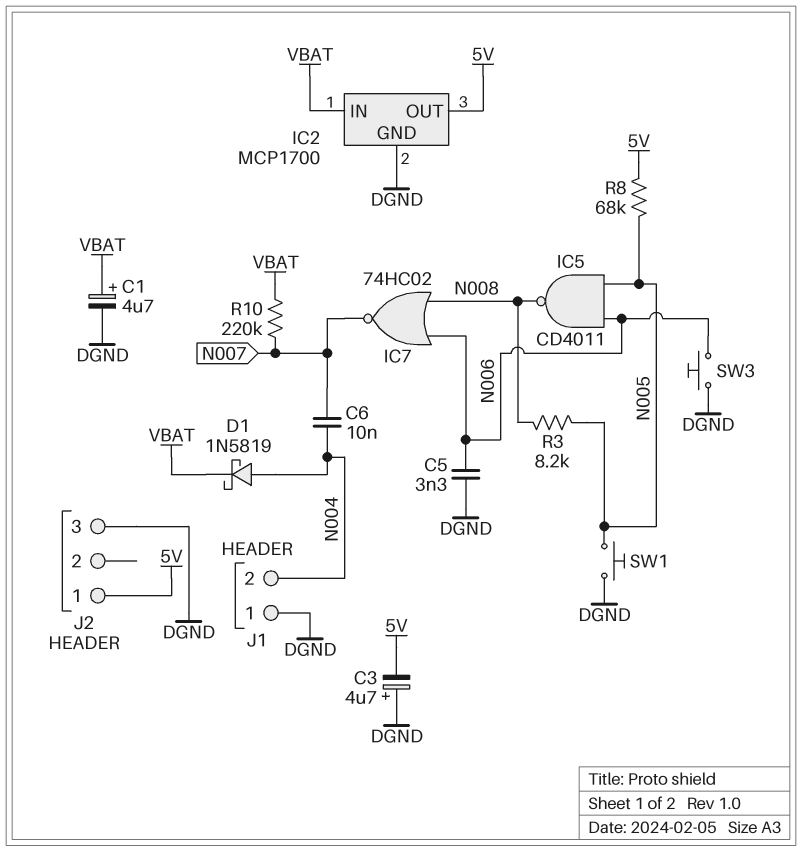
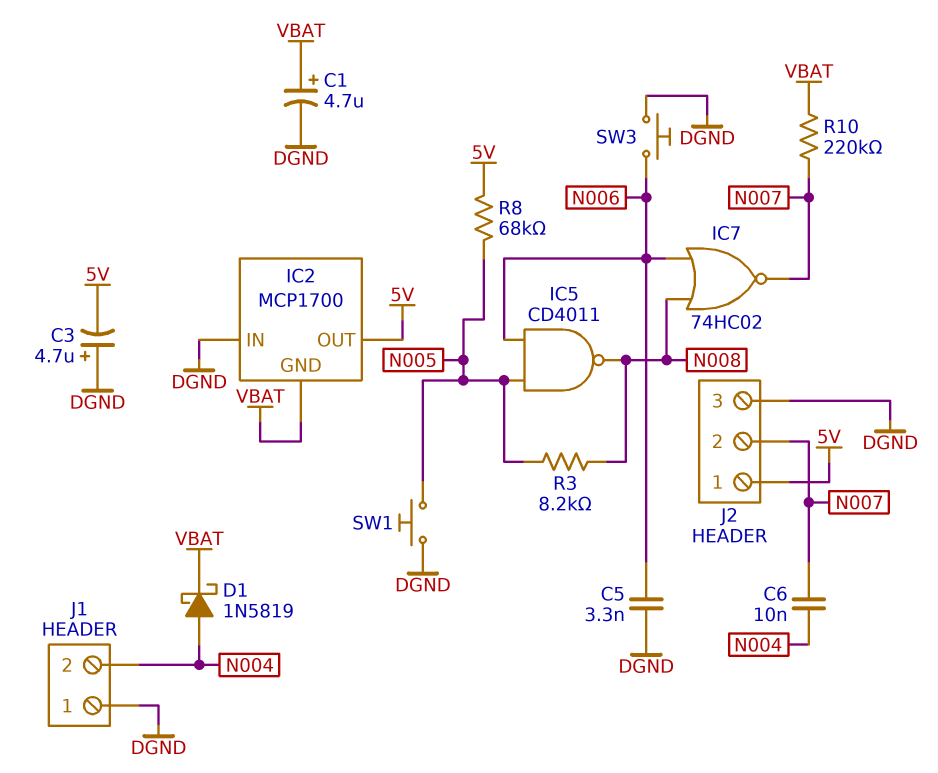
IC2 pin GND: DGND -> VBAT
IC2 pin IN: VBAT -> DGND
J2 pin 2: none -> N007

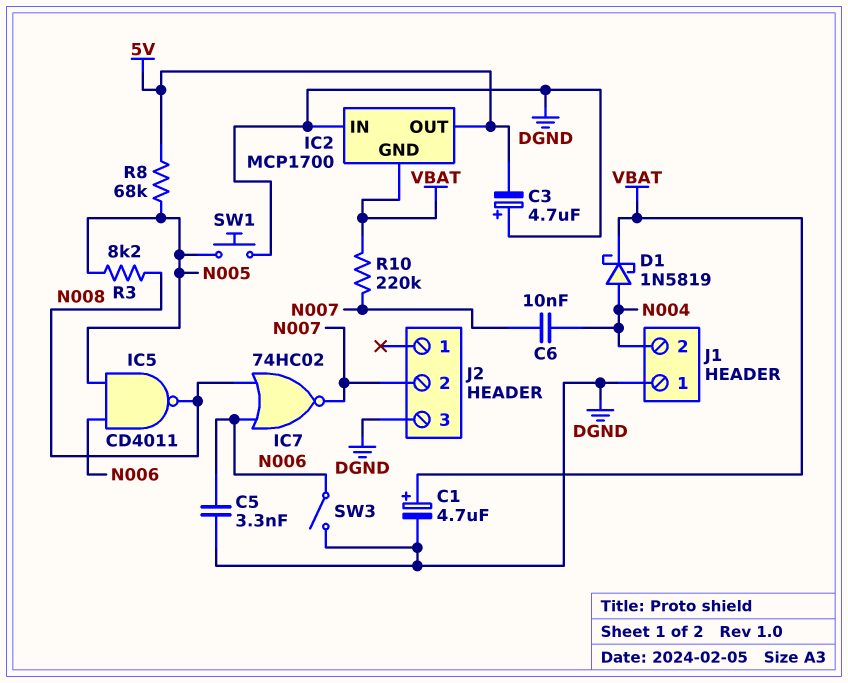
J2 pin 1: 5V -> none
SW3: button (DGND, N006) -> switch (DGND, N006)

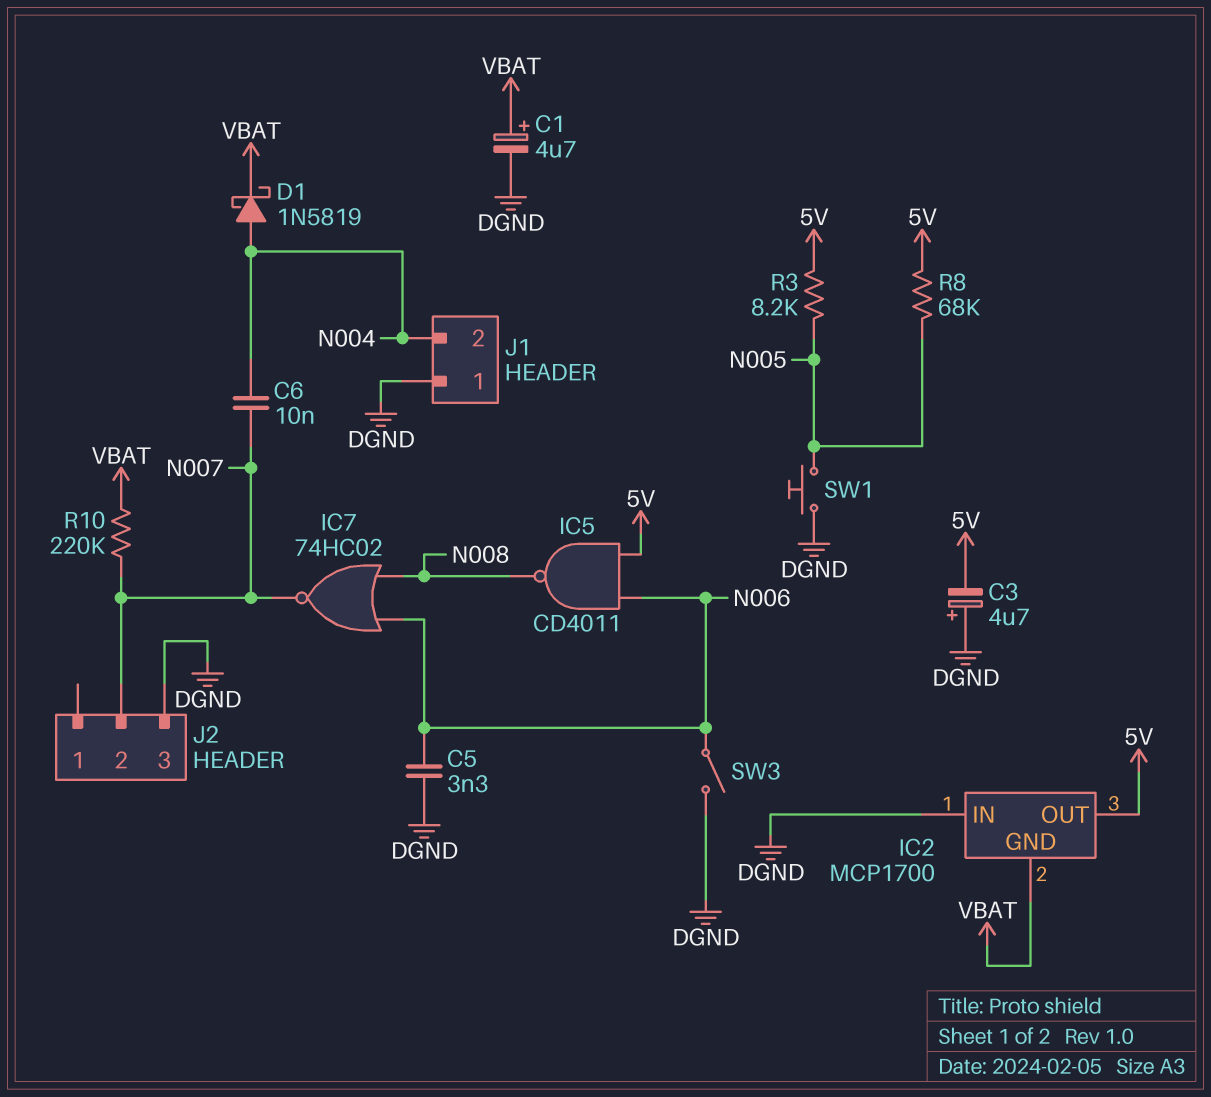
IC5: NAND CD4011 (in N005, in N006, out N008) -> NAND CD4011 (in 5V, in N006, out N008)
R3: 8.2k (N005, N008) -> 8.2k (5V, N005)

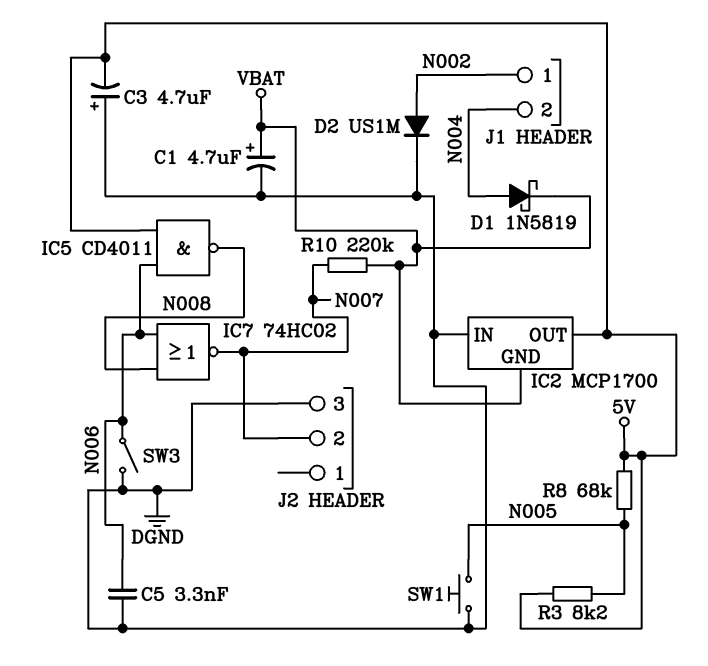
C6: 10nF (N004, N007) -> none
D2: none -> diode US1M (A N002, K DGND)
J1 pin 1: DGND -> N002

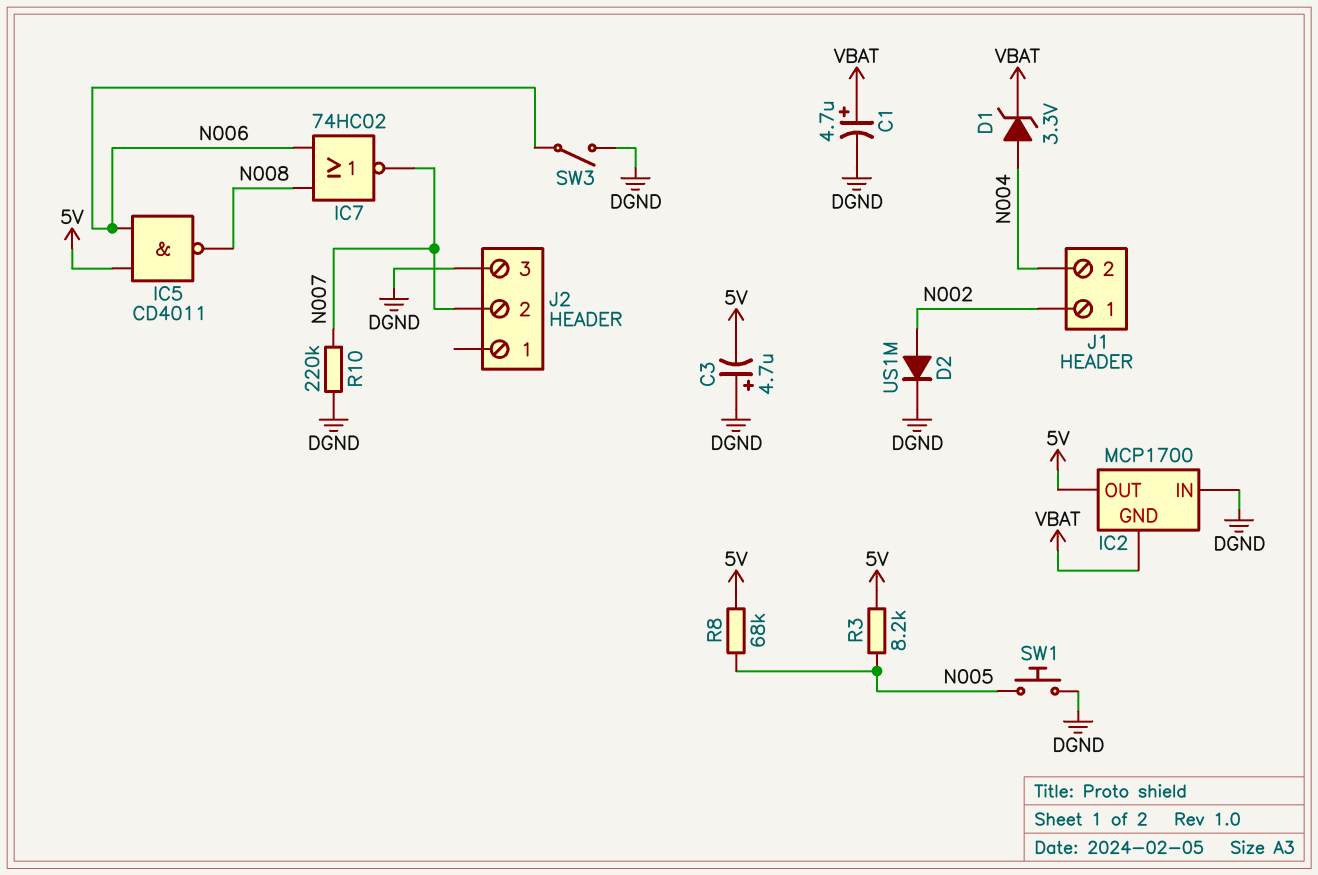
C5: 3.3nF (DGND, N006) -> none
D1: schottky 1N5819 (A N004, K VBAT) -> zener 3.3V (A N004, K VBAT)
R10: 220k (N007, VBAT) -> 220k (DGND, N007)

